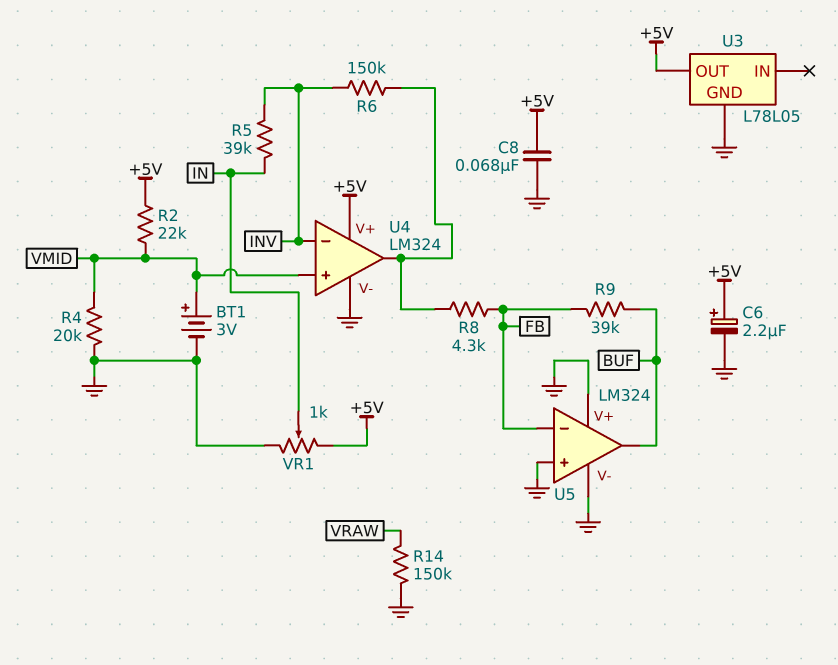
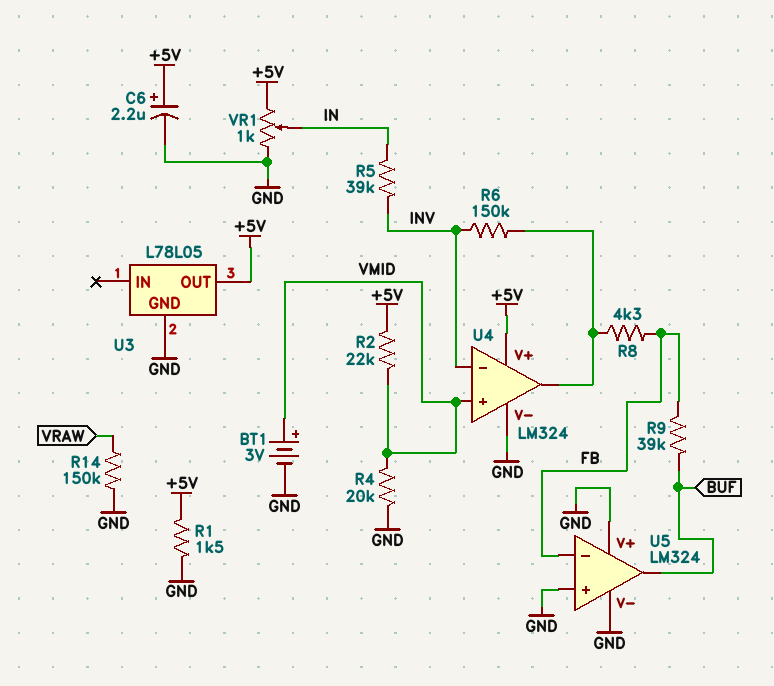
C8: 68nF (+5V, GND) -> none
R1: none -> 1.5k (+5V, GND)

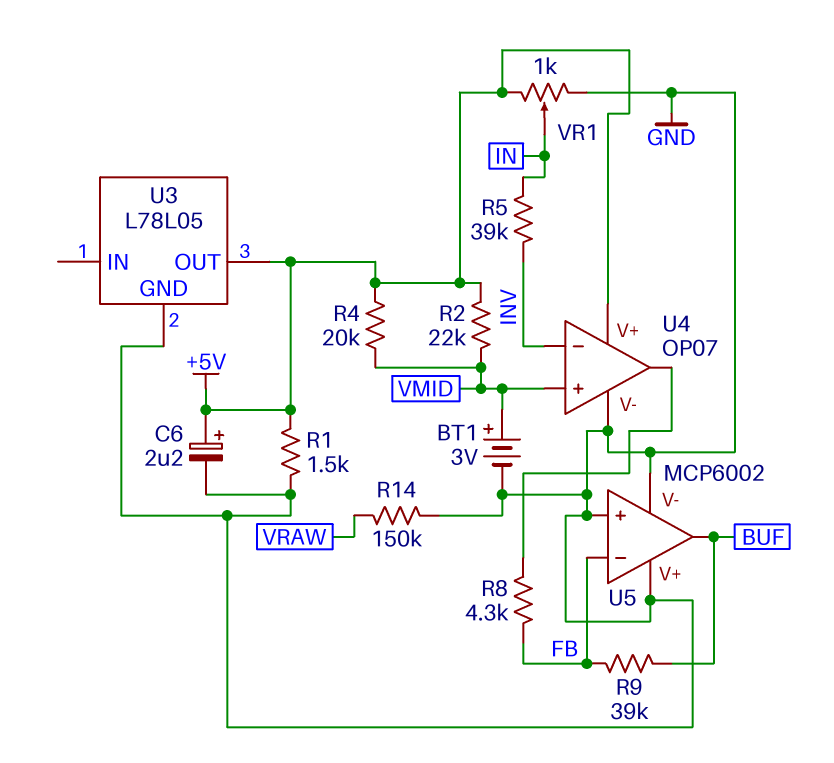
R4: 20k (GND, VMID) -> 20k (+5V, VMID)
R6: 150k (INV, U4/out) -> none
U4: LM324 -> OP07
U5: LM324 -> MCP6002

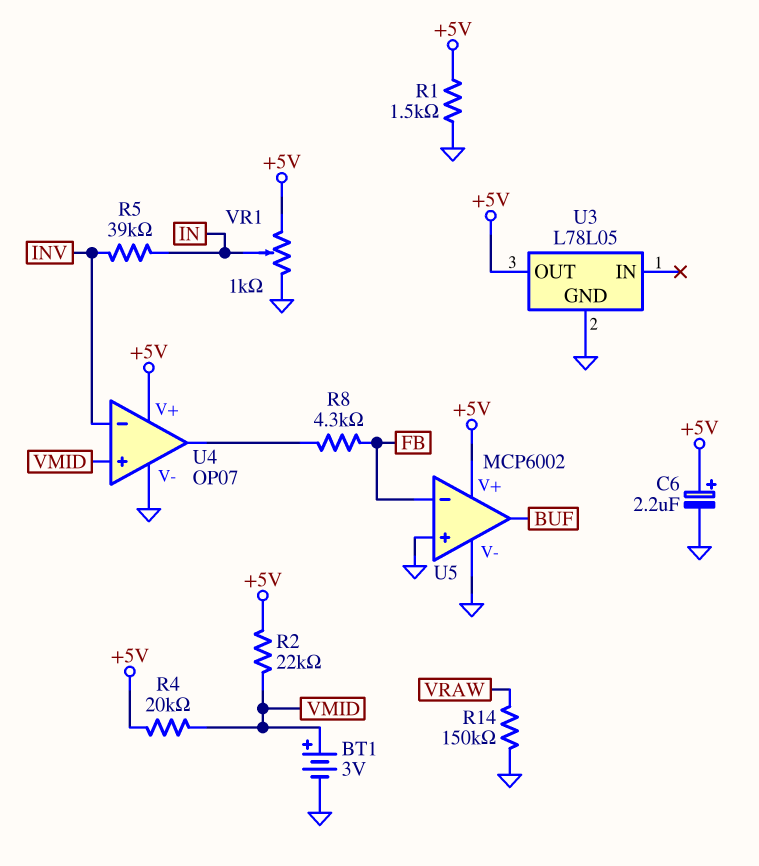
R9: 39k (BUF, FB) -> none
U5 pin V+: GND -> +5V

